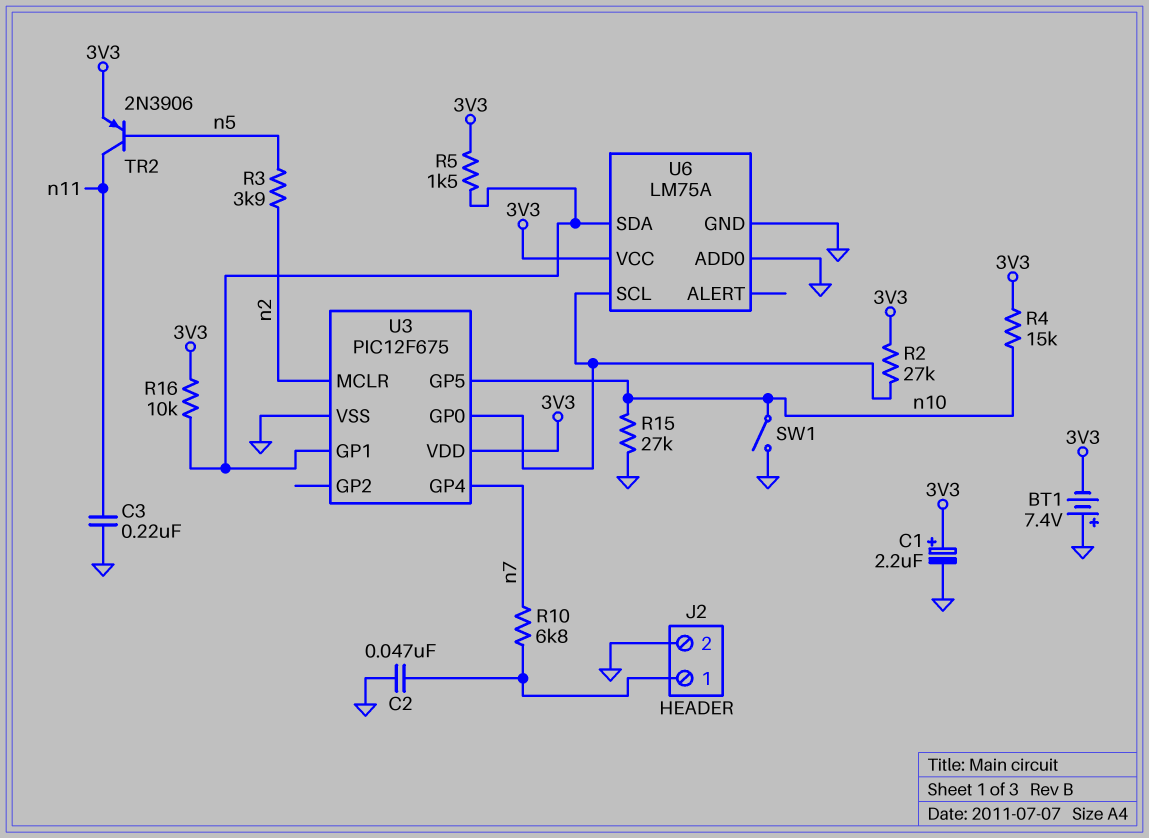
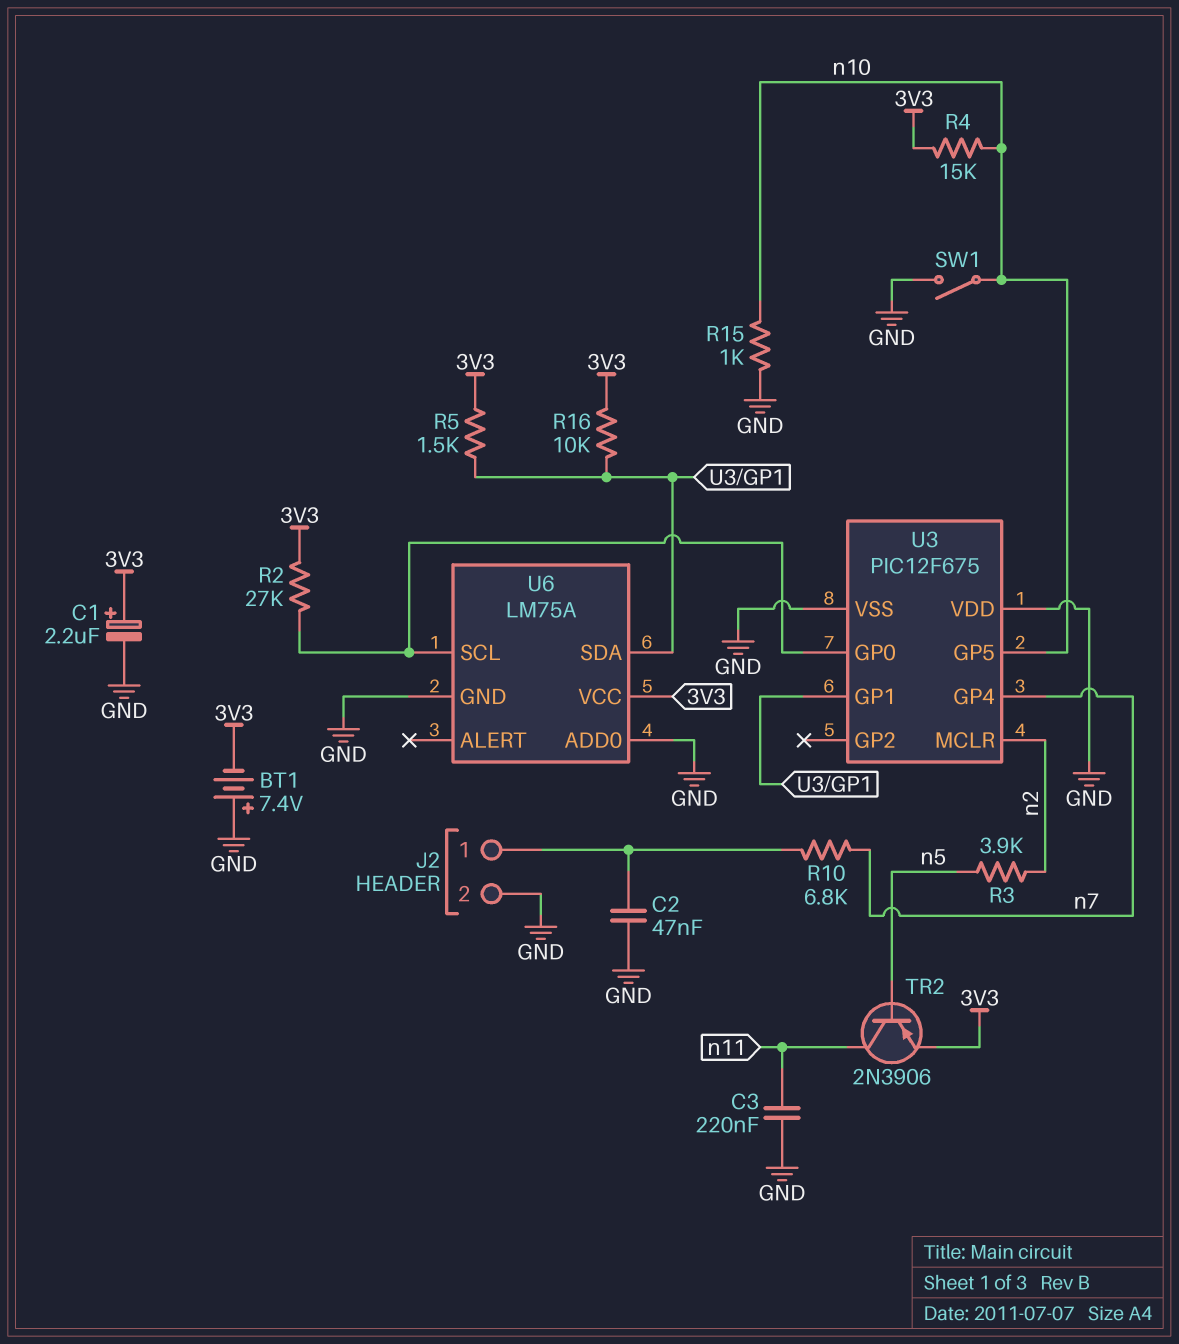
R15: 27k (GND, n10) -> 1k (GND, n10)
U3 pin VDD: 3V3 -> GND

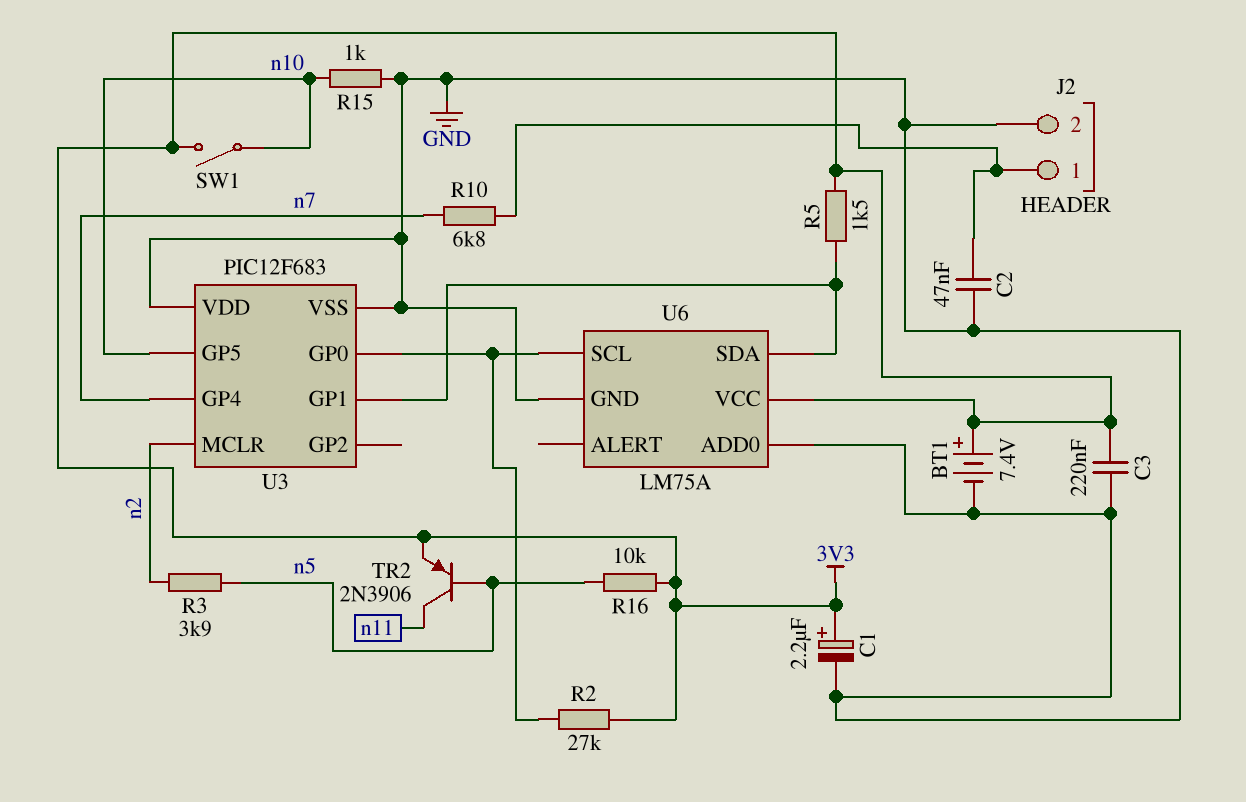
BT1: 7.4V (plus GND, minus 3V3) -> 7.4V (plus 3V3, minus GND)
C3: 220nF (GND, n11) -> 220nF (3V3, GND)
R4: 15k (3V3, n10) -> none
R16: 10k (3V3, U3/GP1) -> 10k (3V3, n5)
SW1: switch (GND, n10) -> switch (3V3, n10)
U3: PIC12F675 -> PIC12F683

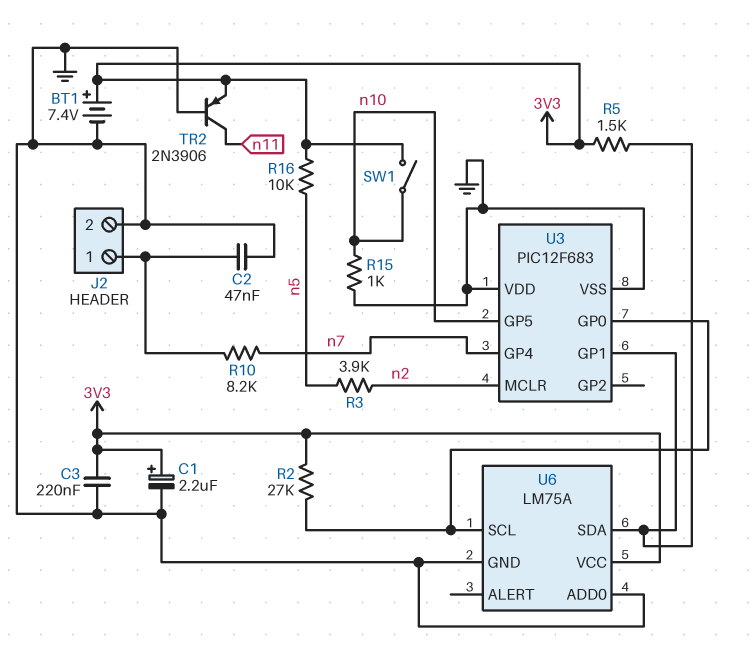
R10: 6.8k (J2/1, n7) -> 8.2k (J2/1, n7)
TR2: PNP 2N3906 (B n5, C n11, E 3V3) -> PNP 2N3906 (B GND, C n11, E 3V3)

